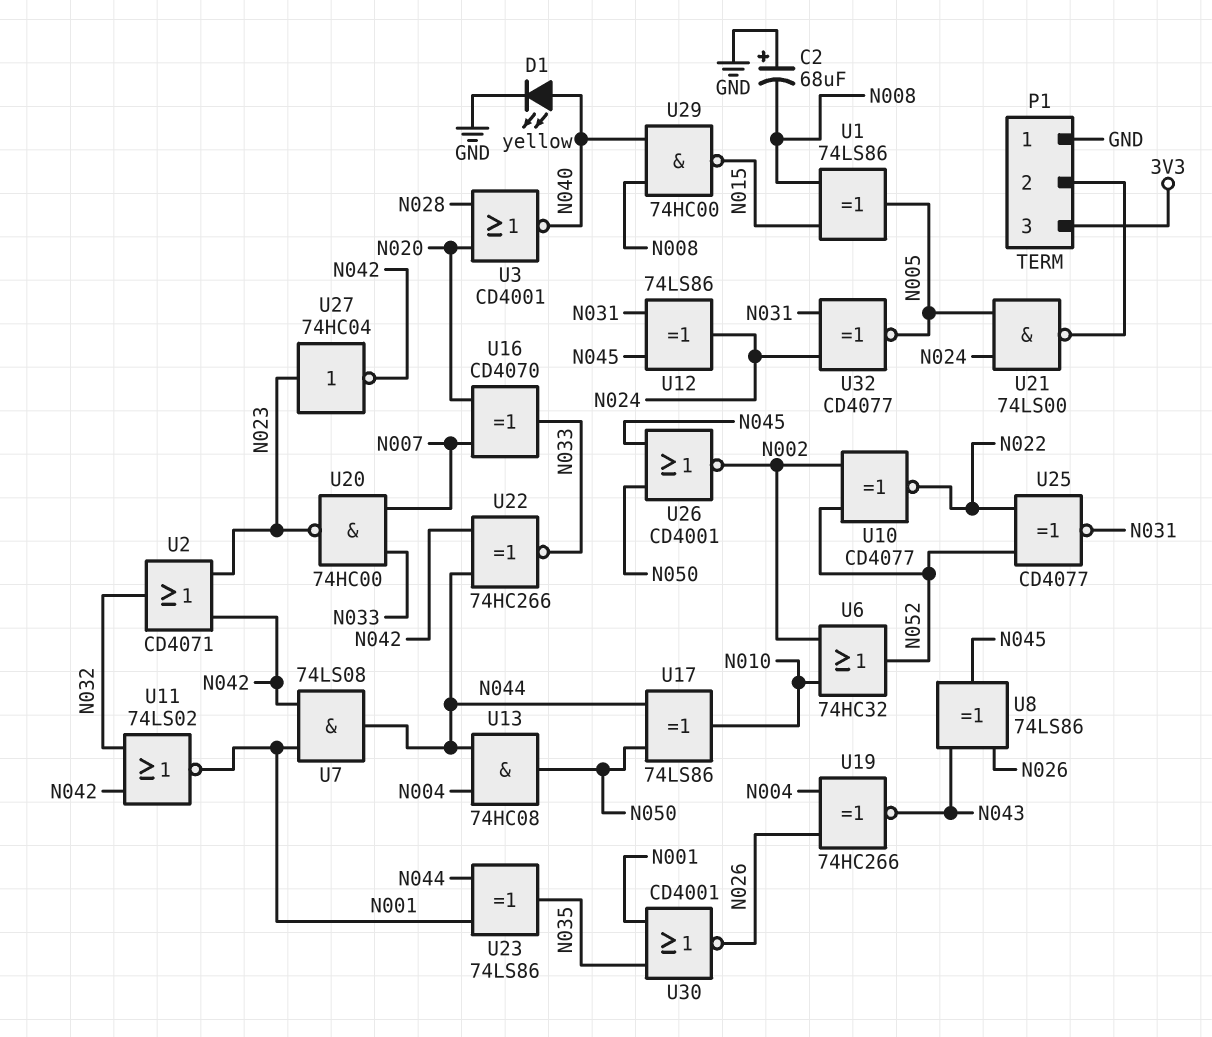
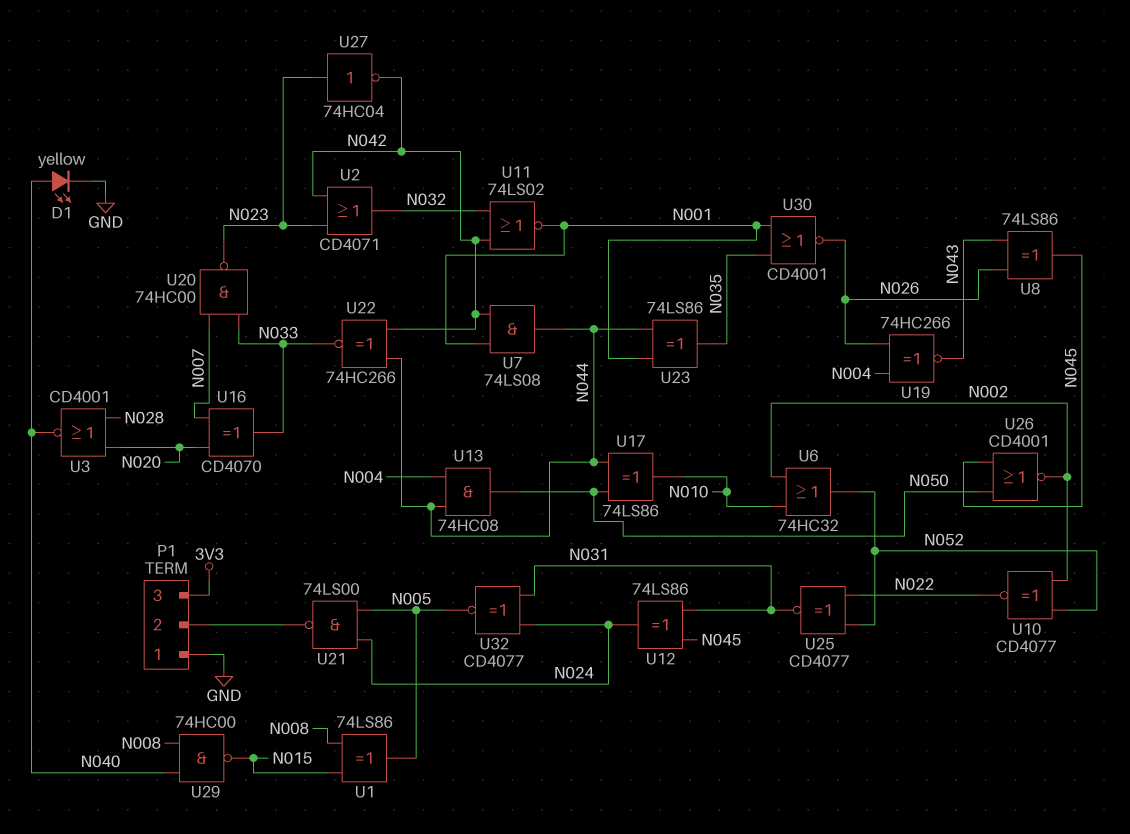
C2: 68uF (plus GND, minus N008) -> none

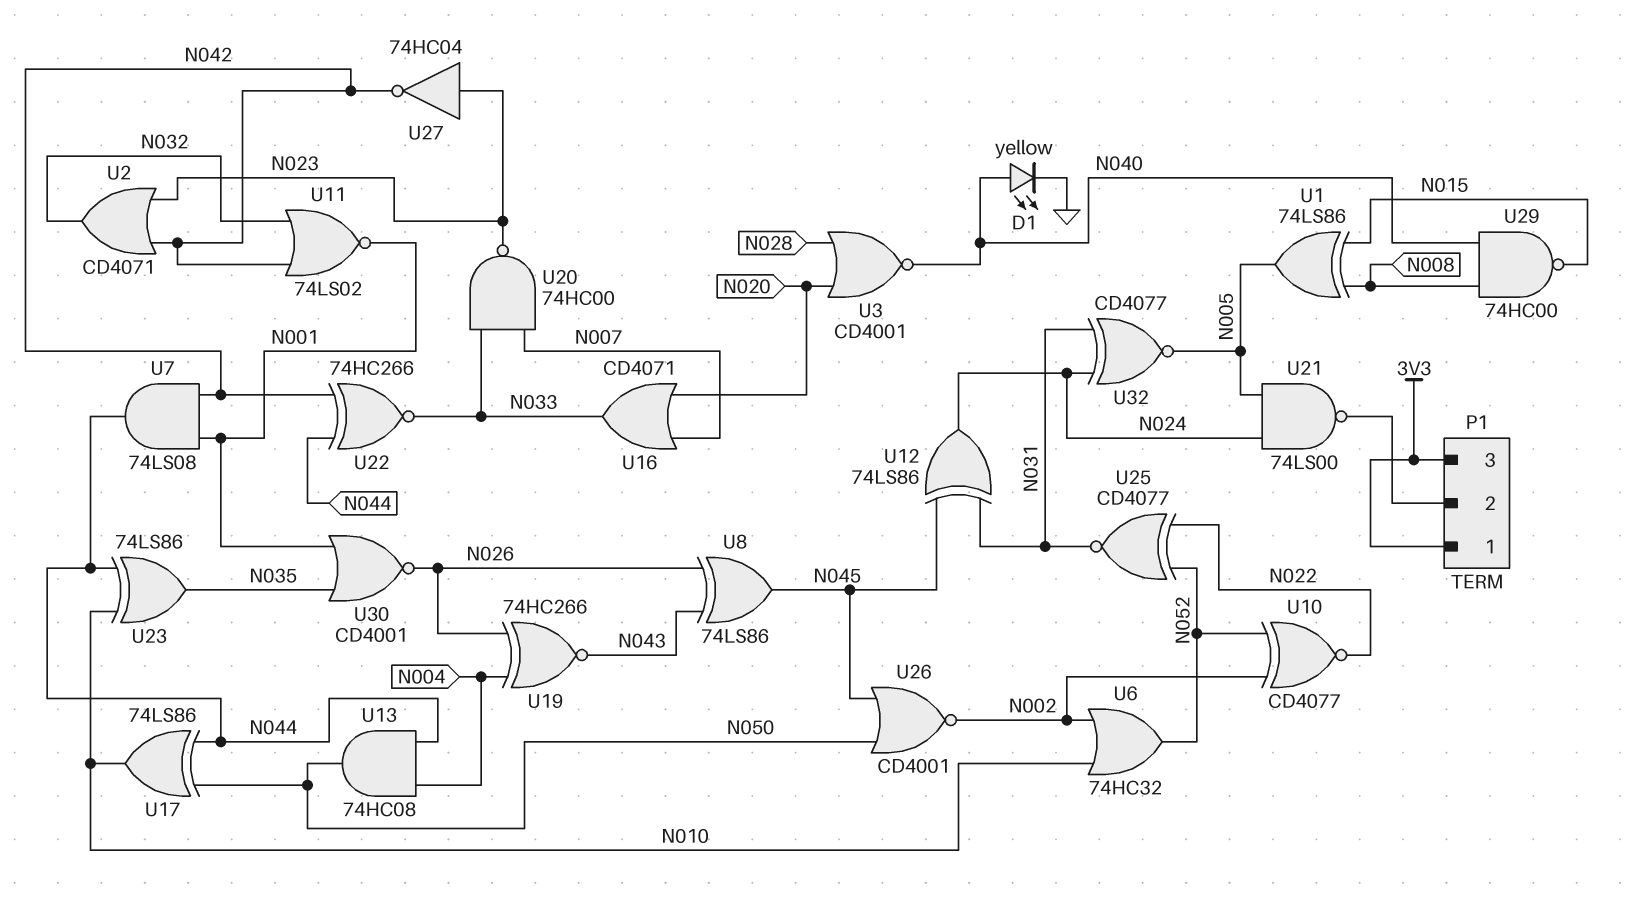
P1 pin 1: GND -> 3V3
U16: XOR CD4070 (in N007, in N020, out N033) -> OR CD4071 (in N007, in N020, out N033)
U23: XOR 74LS86 (in N001, in N044, out N035) -> XOR 74LS86 (in N010, in N044, out N035)

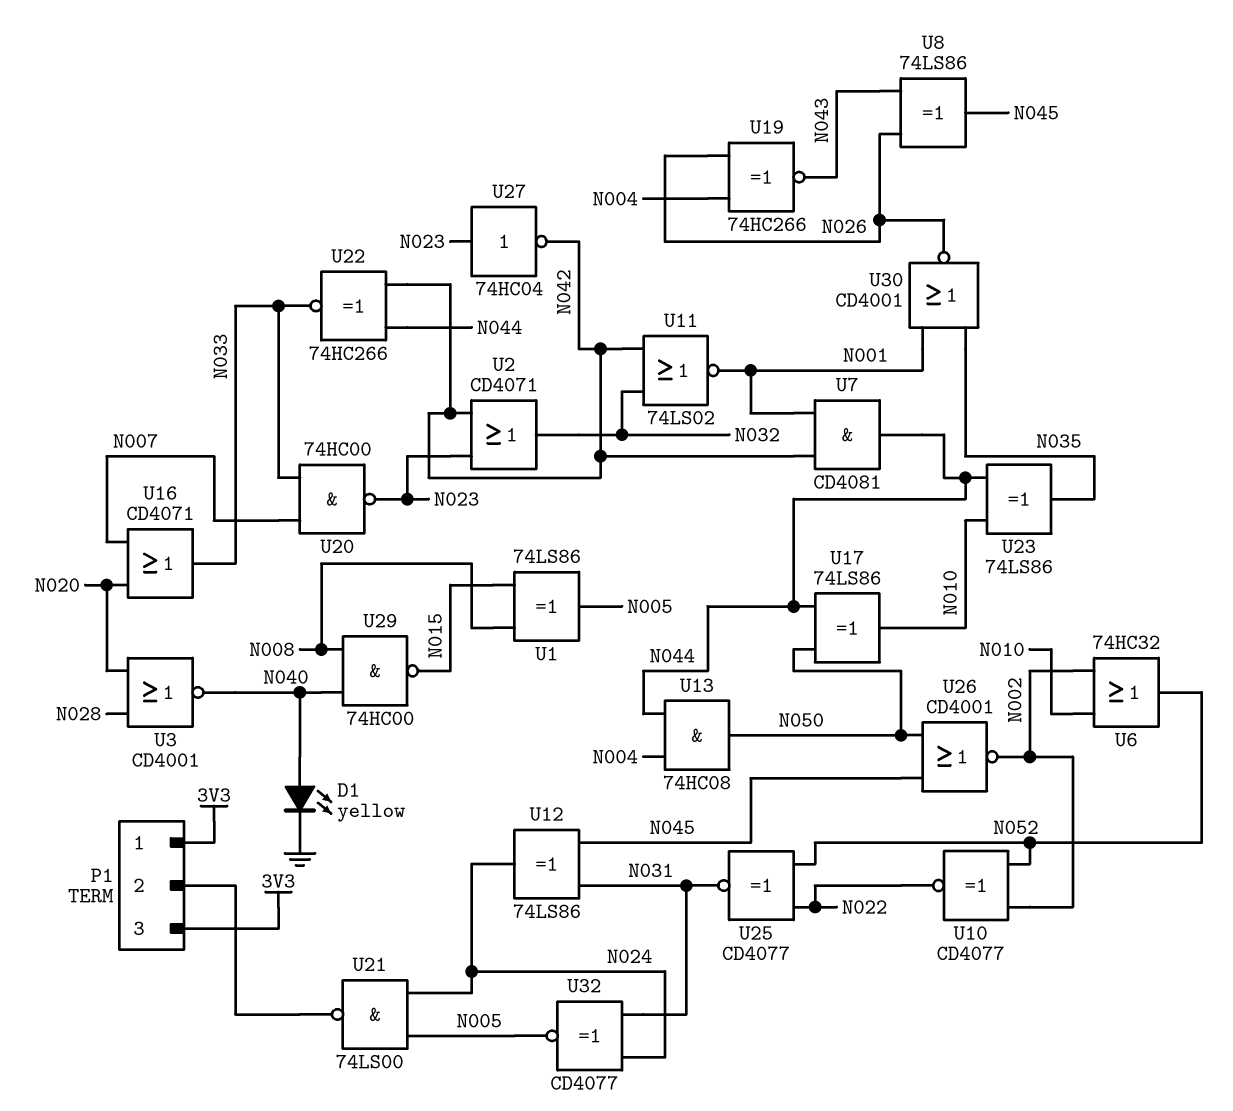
U7: AND 74LS08 (in N001, in N042, out N044) -> AND CD4081 (in N001, in N042, out N044)

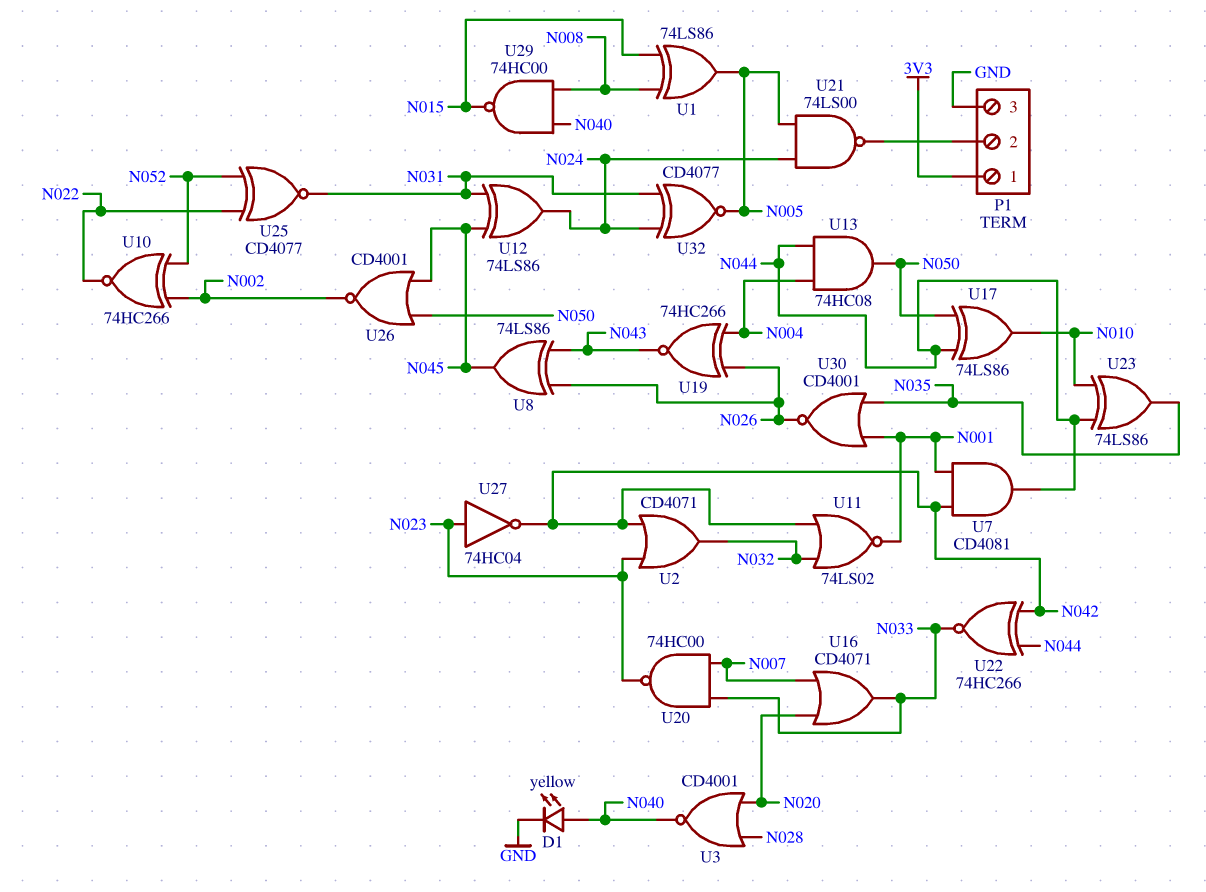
P1 pin 3: 3V3 -> GND
U6: OR 74HC32 (in N002, in N010, out N052) -> none
U10: XNOR CD4077 (in N002, in N052, out N022) -> XNOR 74HC266 (in N002, in N052, out N022)

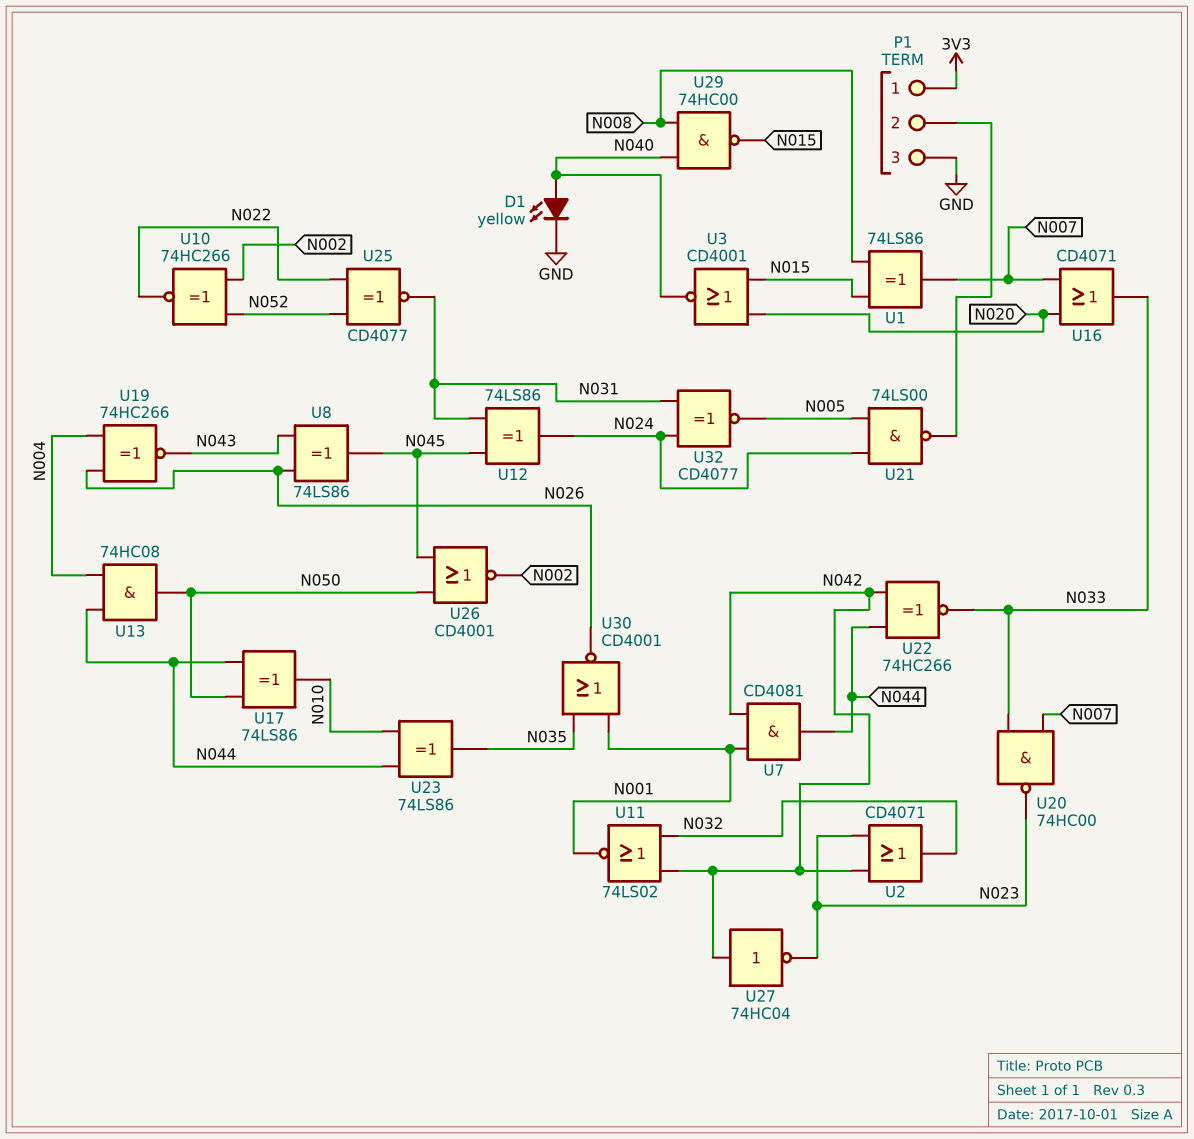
U1: XOR 74LS86 (in N008, in N015, out N005) -> XOR 74LS86 (in N008, in N015, out N007)
U3: NOR CD4001 (in N020, in N028, out N040) -> NOR CD4001 (in N015, in N020, out N040)
U27: NOT 74HC04 (in N023, out N042) -> NOT 74HC04 (in N042, out N023)

